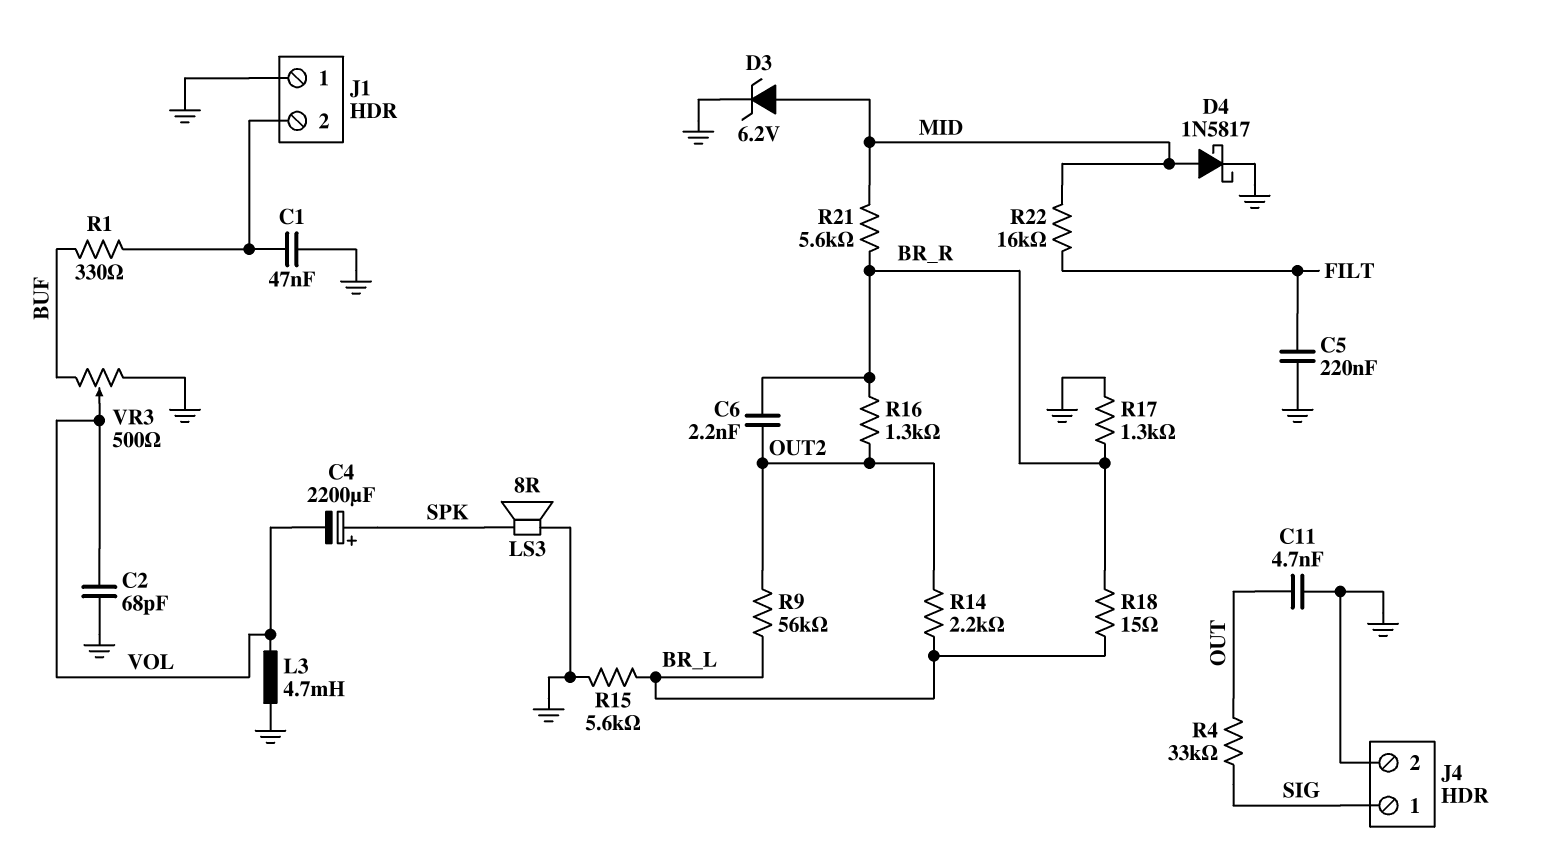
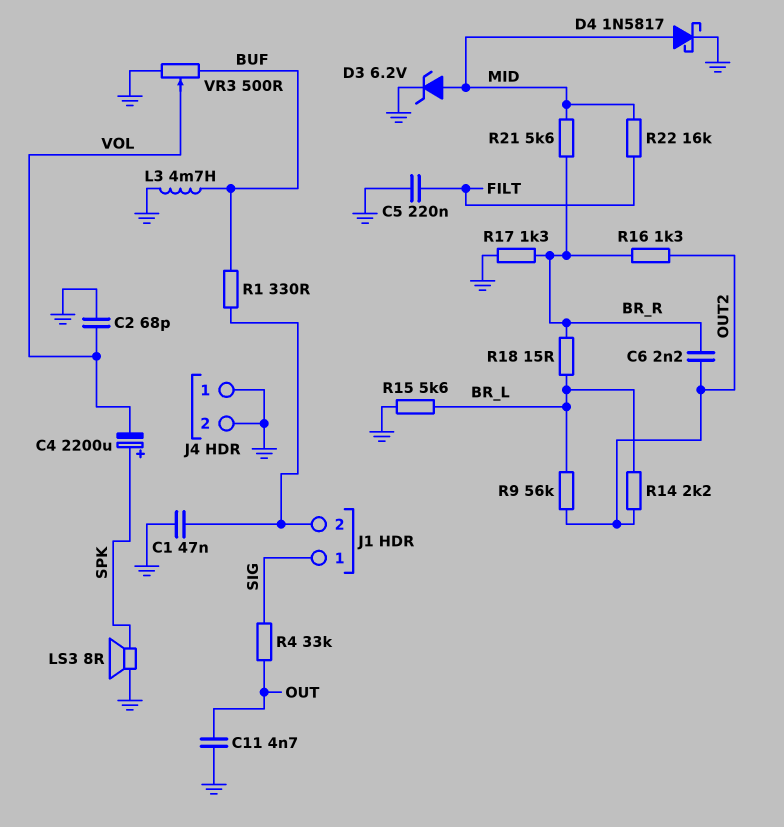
J1 pin 1: GND -> SIG
J4 pin 1: SIG -> GND
L3: 4.7mH (GND, VOL) -> 4.7mH (BUF, GND)

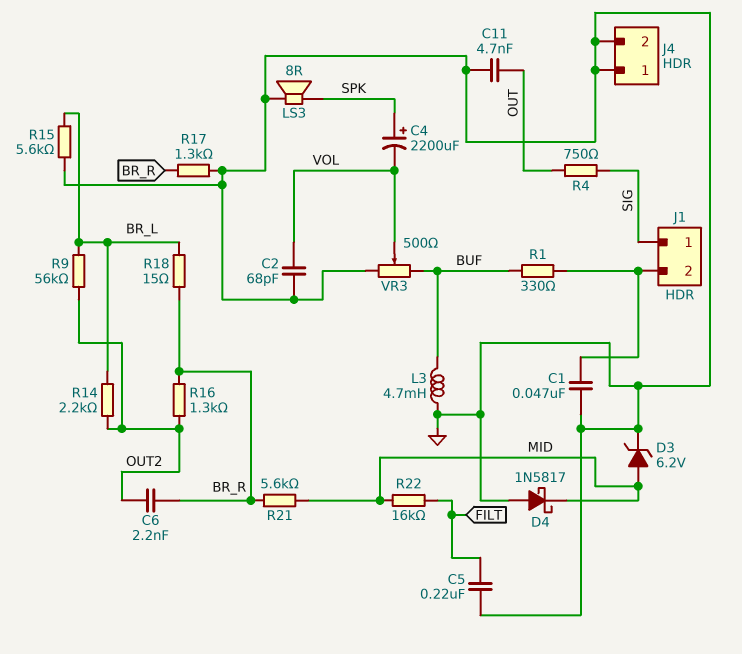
D4: schottky 1N5817 (A MID, K GND) -> schottky 1N5817 (A GND, K MID)
R4: 33k (OUT, SIG) -> 750 (OUT, SIG)

